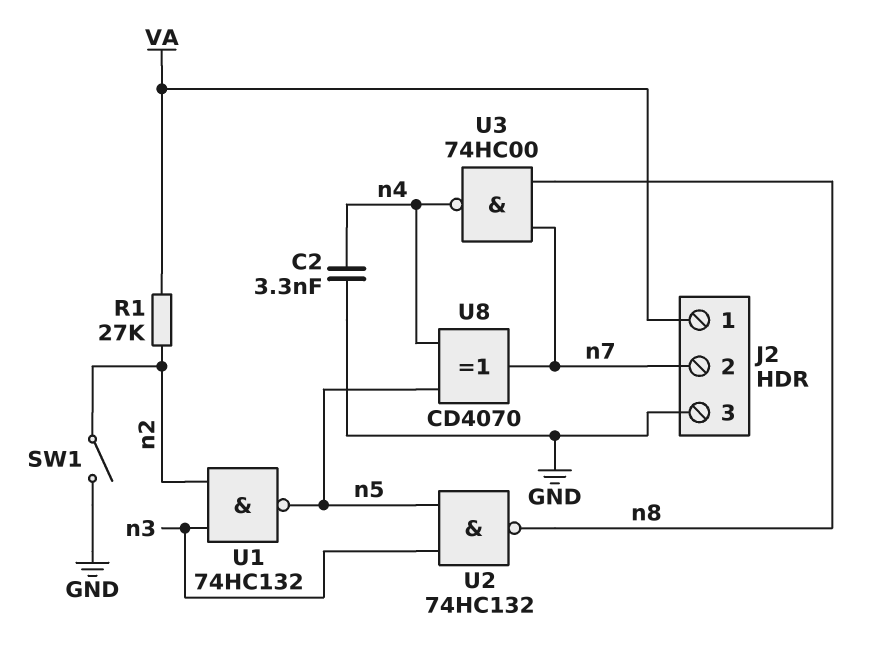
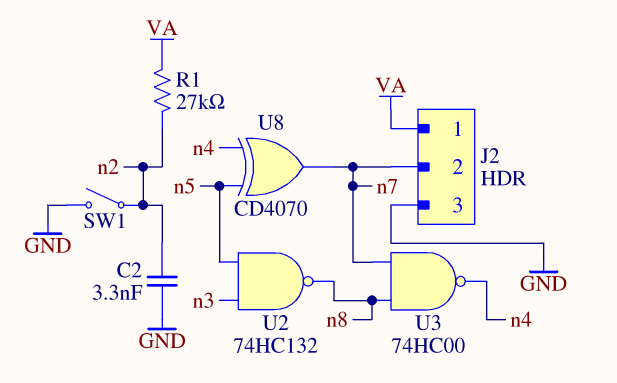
C2: 3.3nF (GND, n4) -> 3.3nF (GND, n2)
U1: NAND 74HC132 (in n2, in n3, out n5) -> none

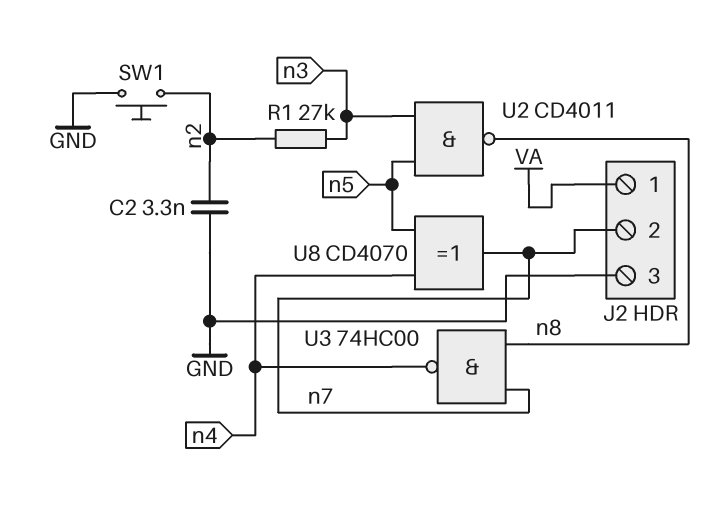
R1: 27k (VA, n2) -> 27k (n2, n3)
SW1: switch (GND, n2) -> button (GND, n2)
U2: NAND 74HC132 (in n3, in n5, out n8) -> NAND CD4011 (in n3, in n5, out n8)

